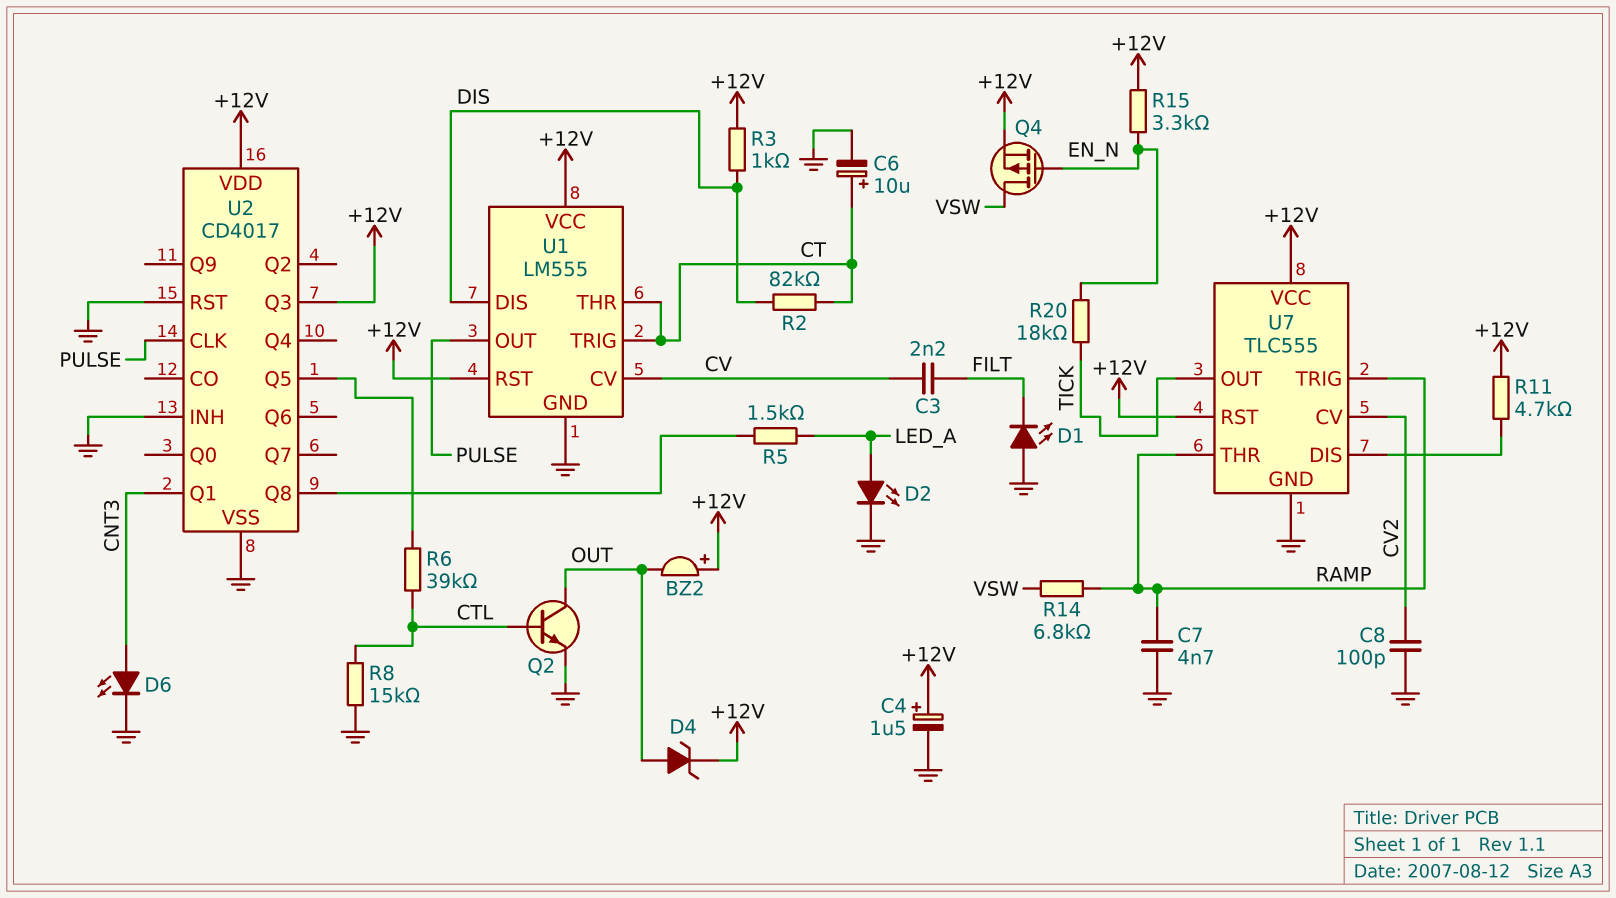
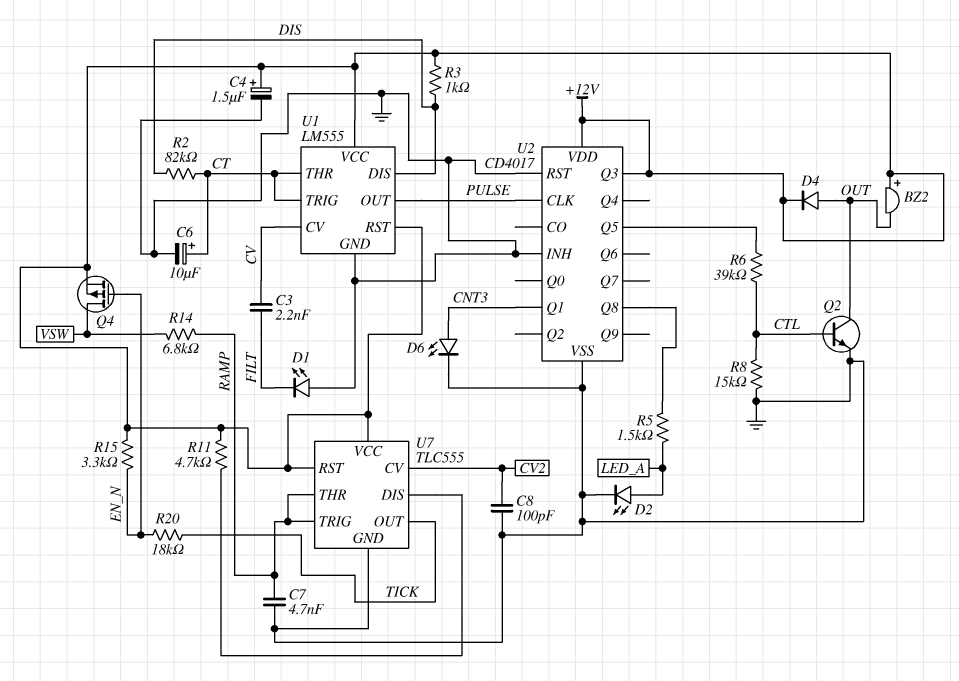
D4: zener (A OUT, K +12V) -> diode (A OUT, K +12V)

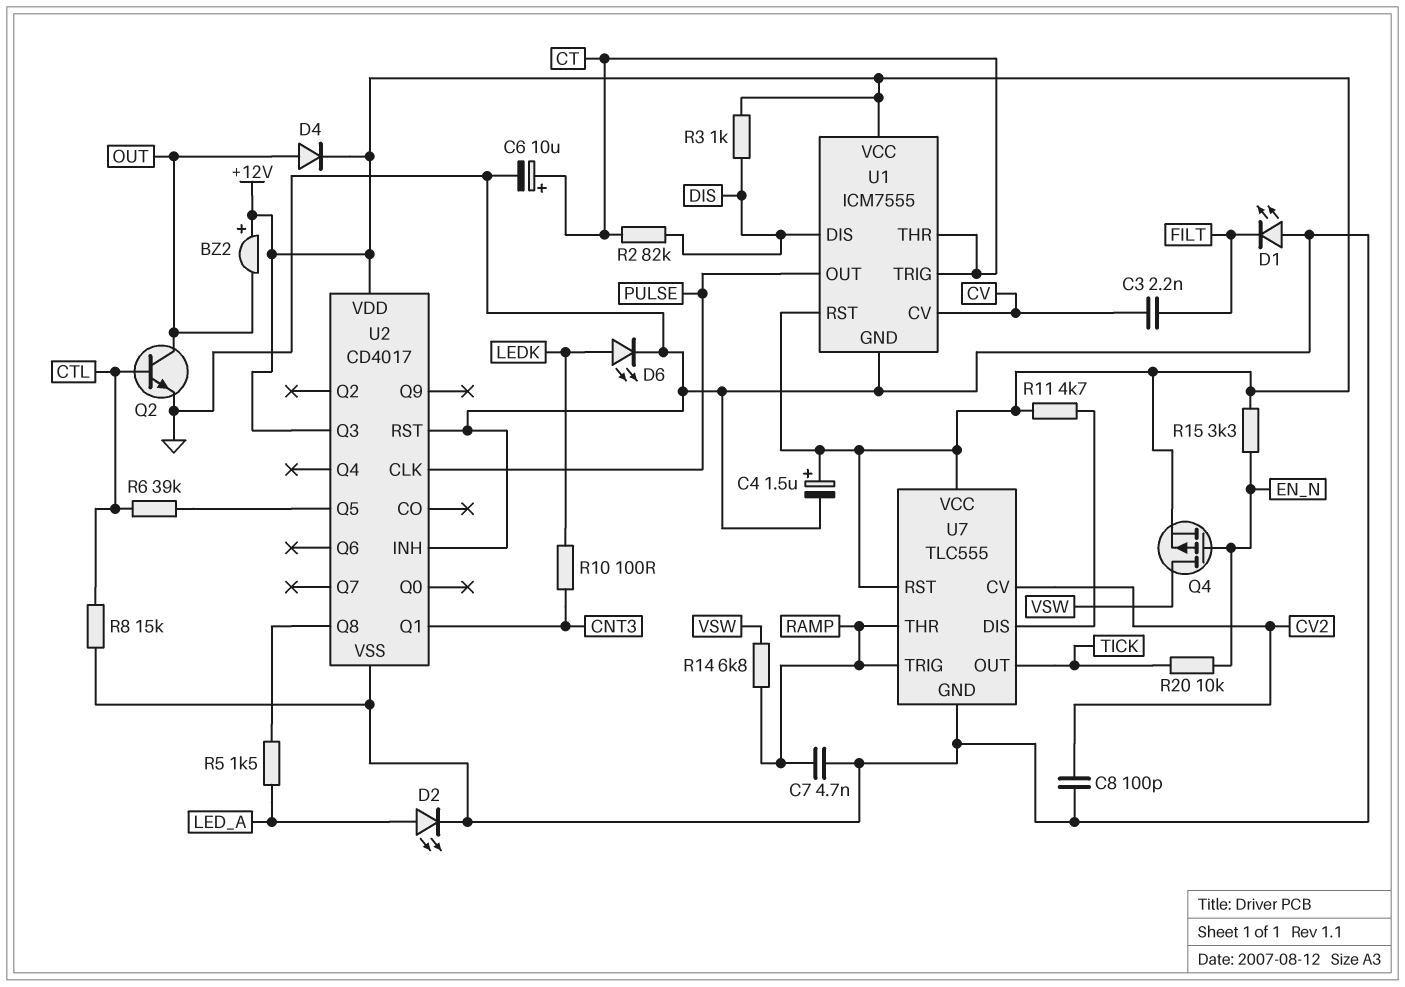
D6: LED (A CNT3, K GND) -> LED (A LEDK, K GND)
R10: none -> 100 (CNT3, LEDK)
R20: 18k (EN_N, TICK) -> 10k (EN_N, TICK)
U1: LM555 -> ICM7555

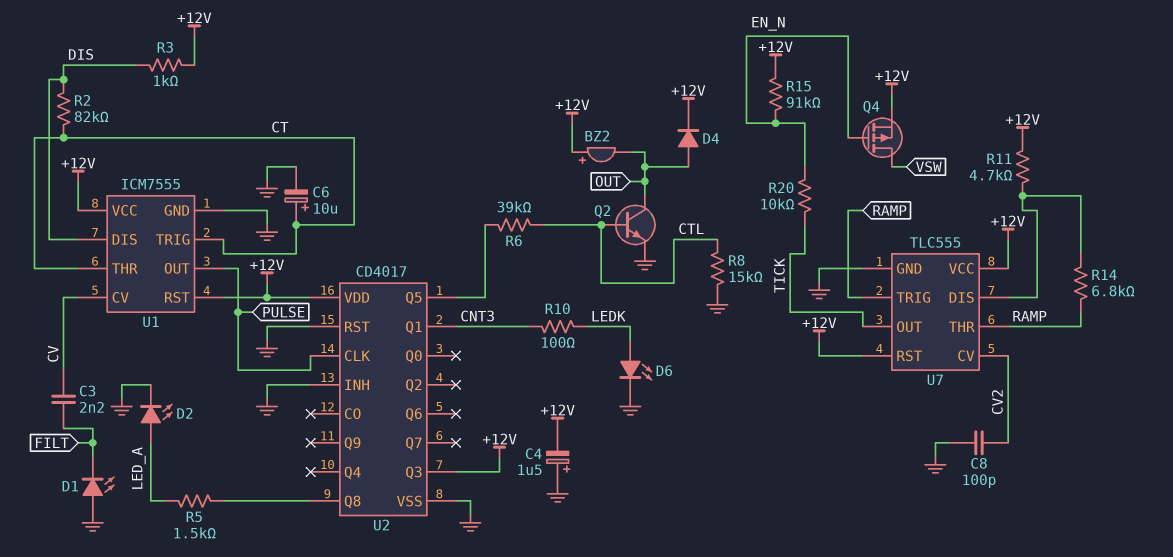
C4: 1.5uF (plus +12V, minus GND) -> 1.5uF (plus GND, minus +12V)
C7: 4.7nF (GND, RAMP) -> none
R14: 6.8k (RAMP, VSW) -> 6.8k (RAMP, U7/DIS)
R15: 3.3k (+12V, EN_N) -> 91k (+12V, EN_N)

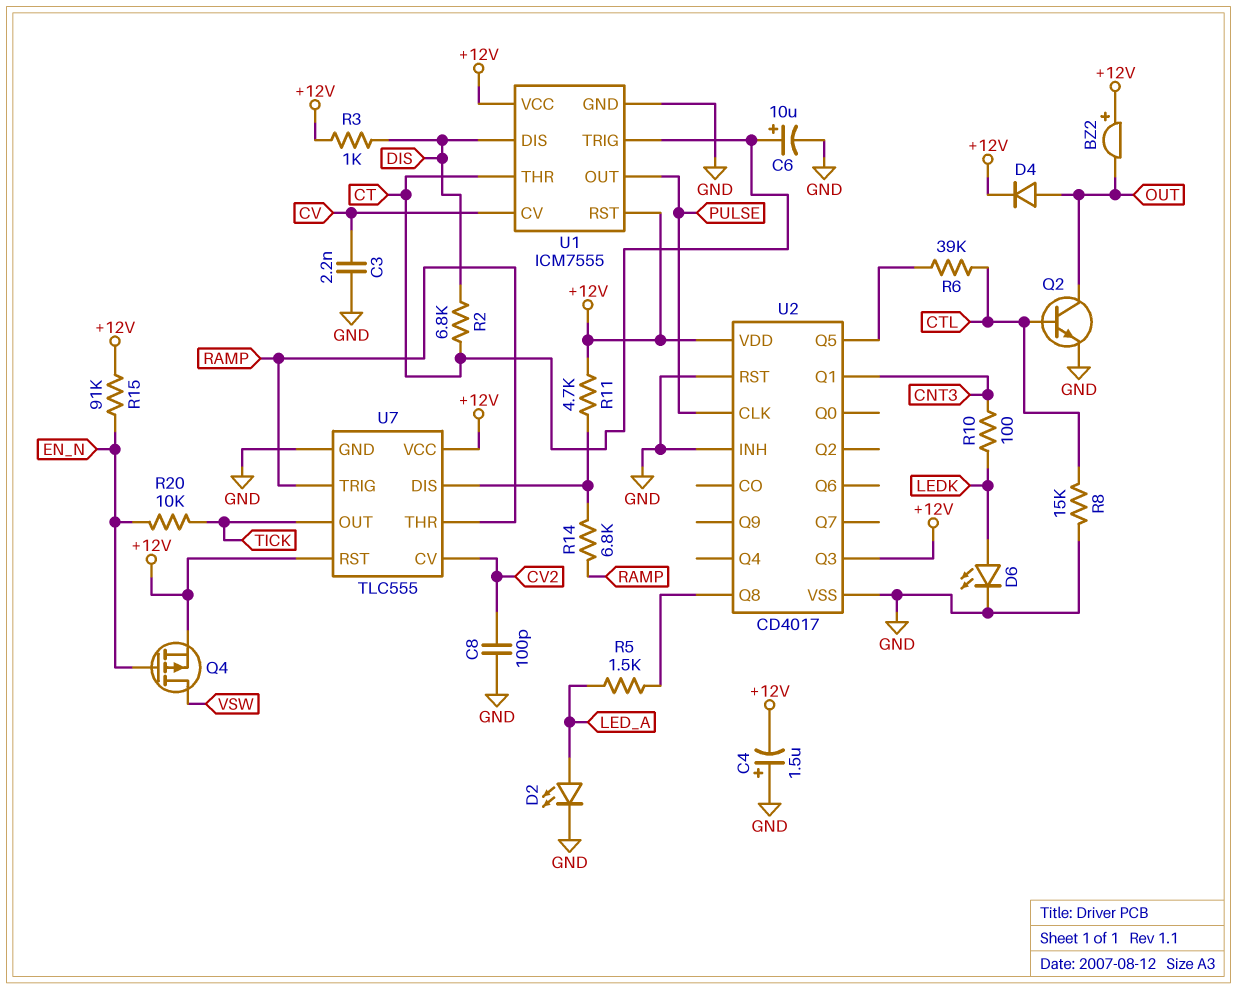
C3: 2.2nF (CV, FILT) -> 2.2nF (CV, GND)
D1: LED (A GND, K FILT) -> none
R2: 82k (CT, DIS) -> 6.8k (CT, DIS)

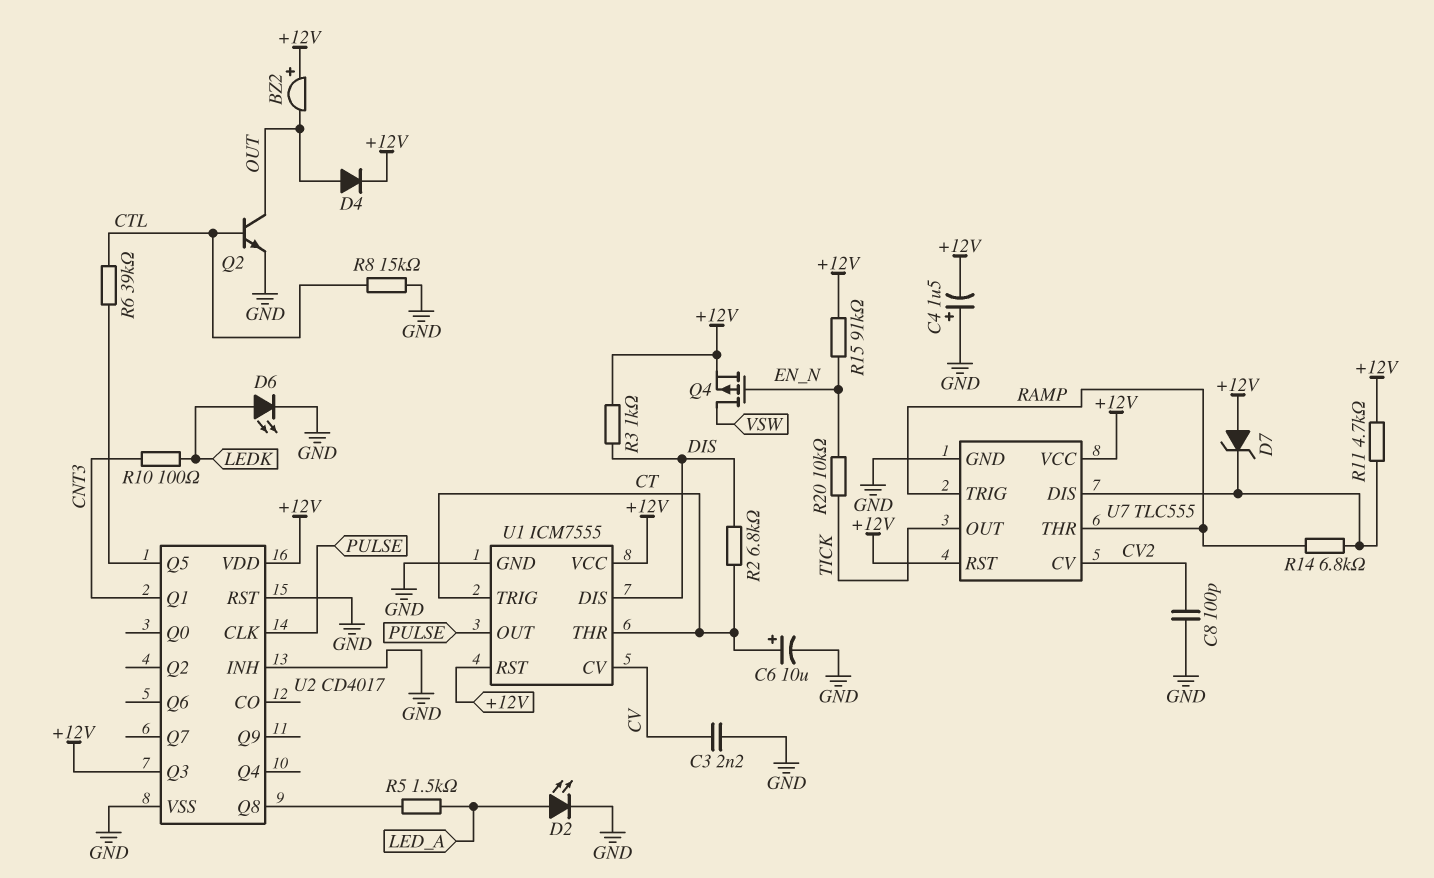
D7: none -> zener (A +12V, K U7/DIS)

